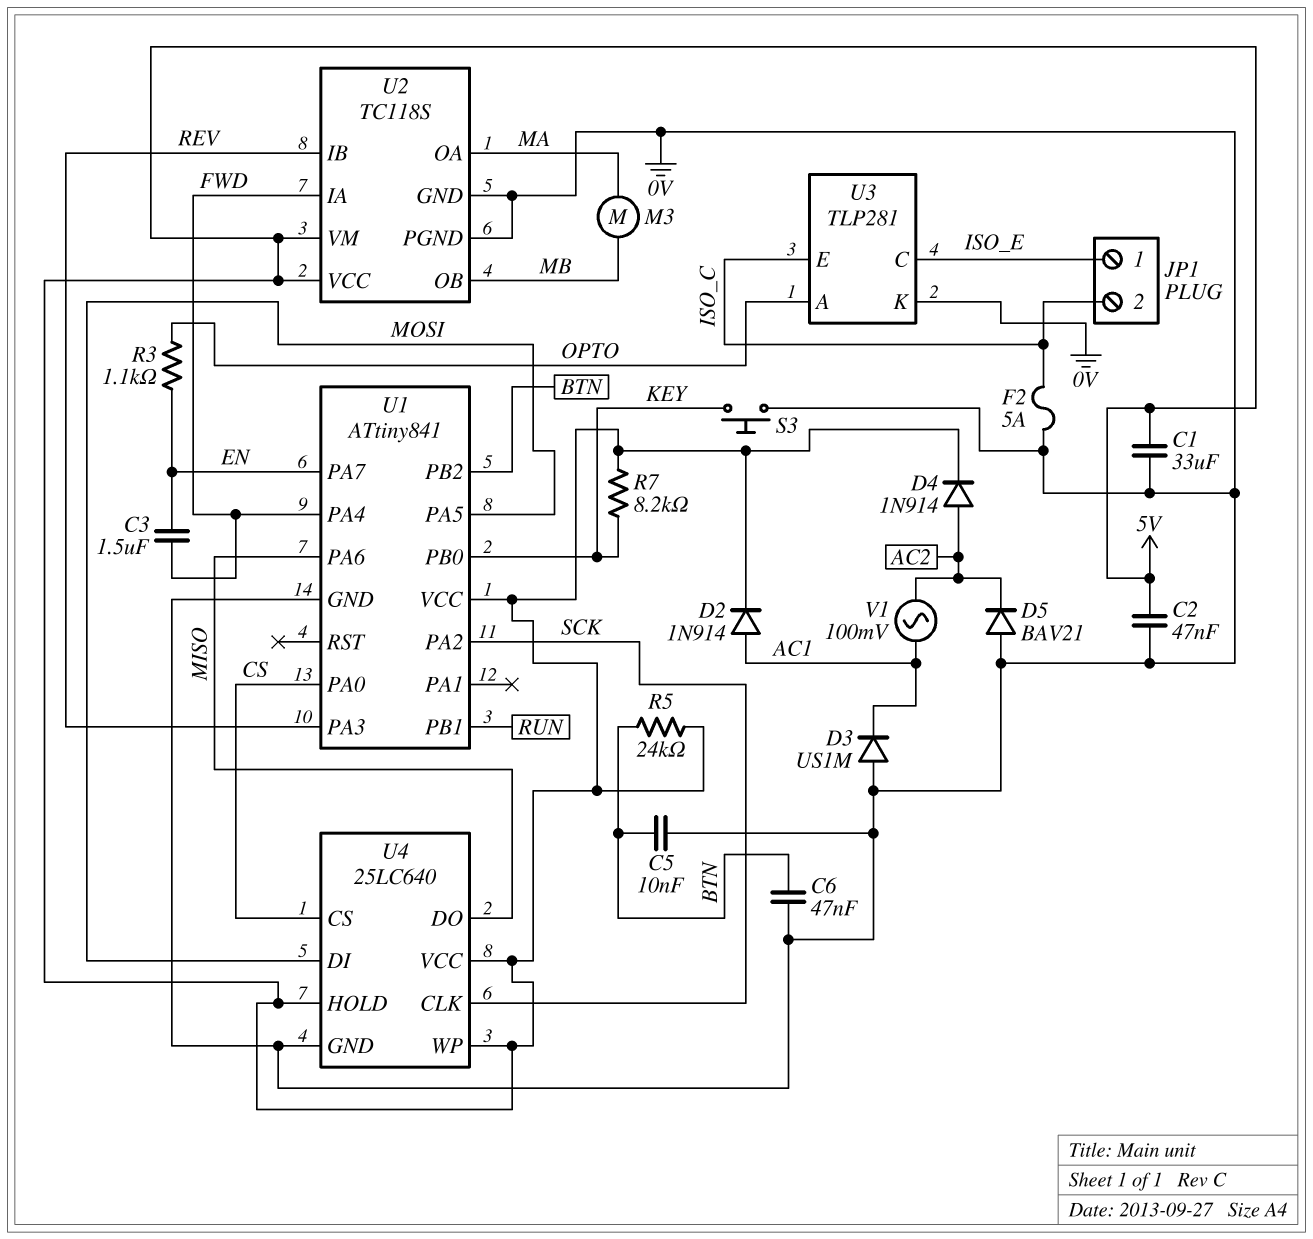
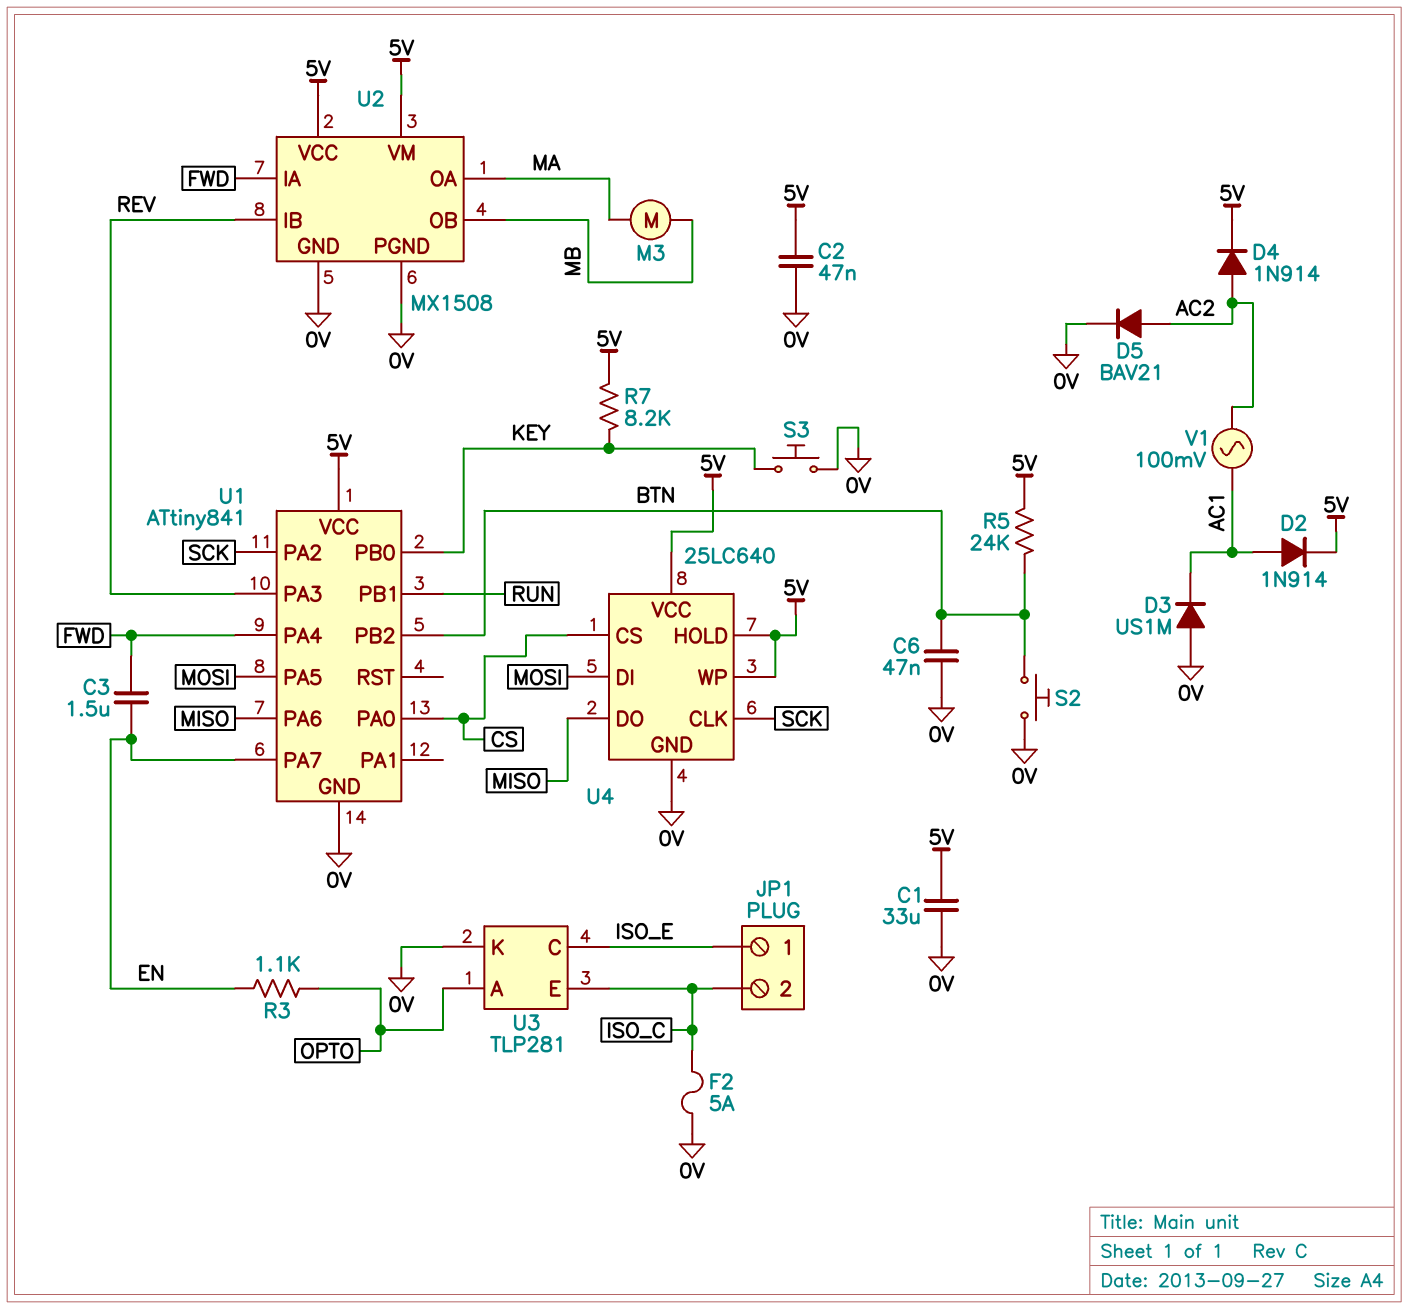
C5: 10nF (0V, BTN) -> none
D5: diode BAV21 (A 0V, K AC2) -> diode BAV21 (A AC2, K 0V)
S2: none -> button (0V, BTN)
U2: TC118S -> MX1508

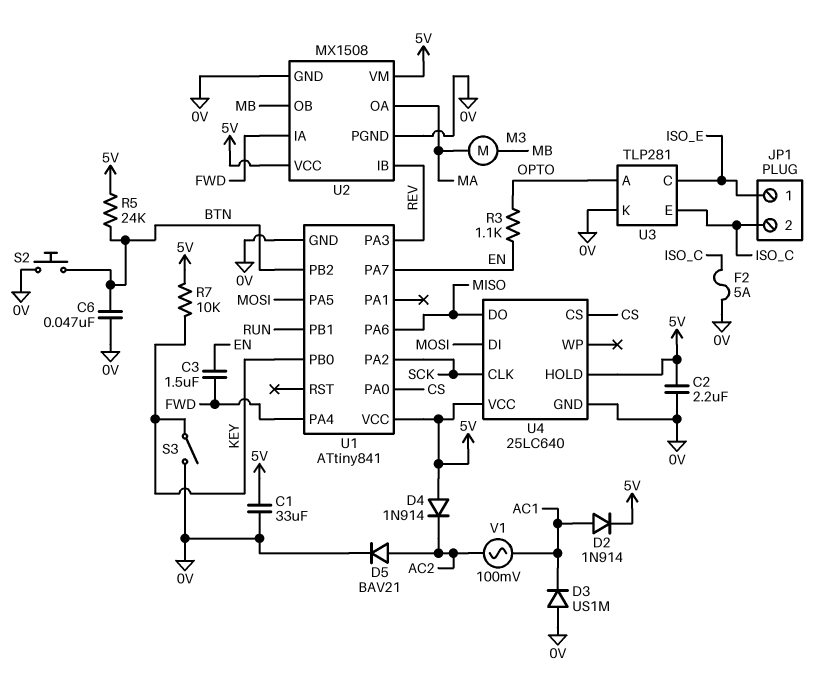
C2: 47nF (0V, 5V) -> 2.2uF (0V, 5V)
D4: diode 1N914 (A AC2, K 5V) -> diode 1N914 (A 5V, K AC2)
R7: 8.2k (5V, KEY) -> 10k (5V, KEY)
S3: button (0V, KEY) -> switch (0V, KEY)
U4 pin WP: 5V -> none

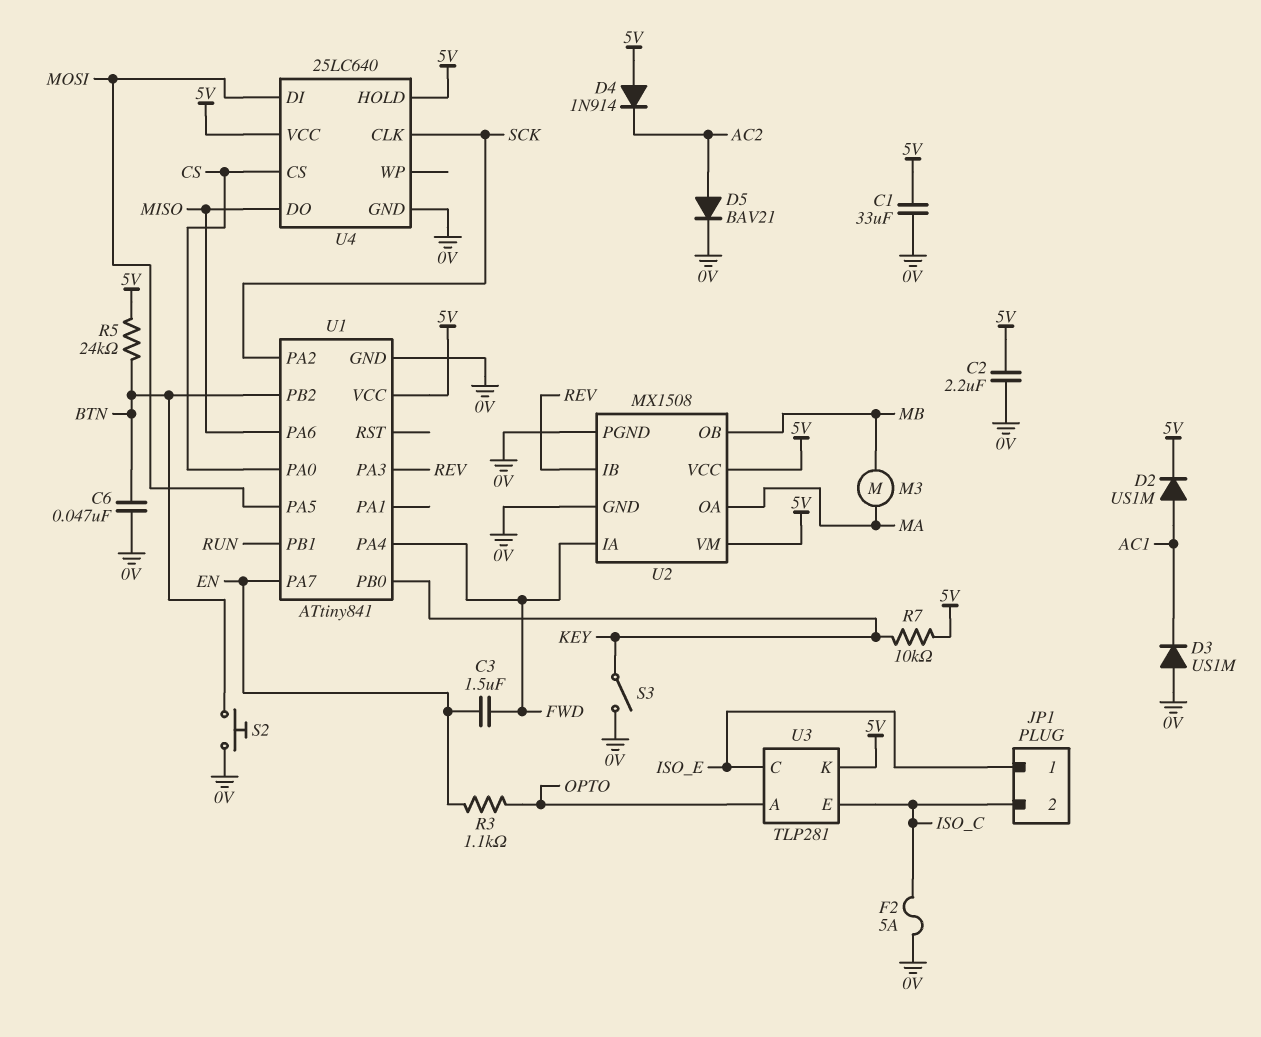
D2: diode 1N914 (A AC1, K 5V) -> diode US1M (A AC1, K 5V)
U3 pin K: 0V -> 5V
V1: AC 100mV (AC1, AC2) -> none

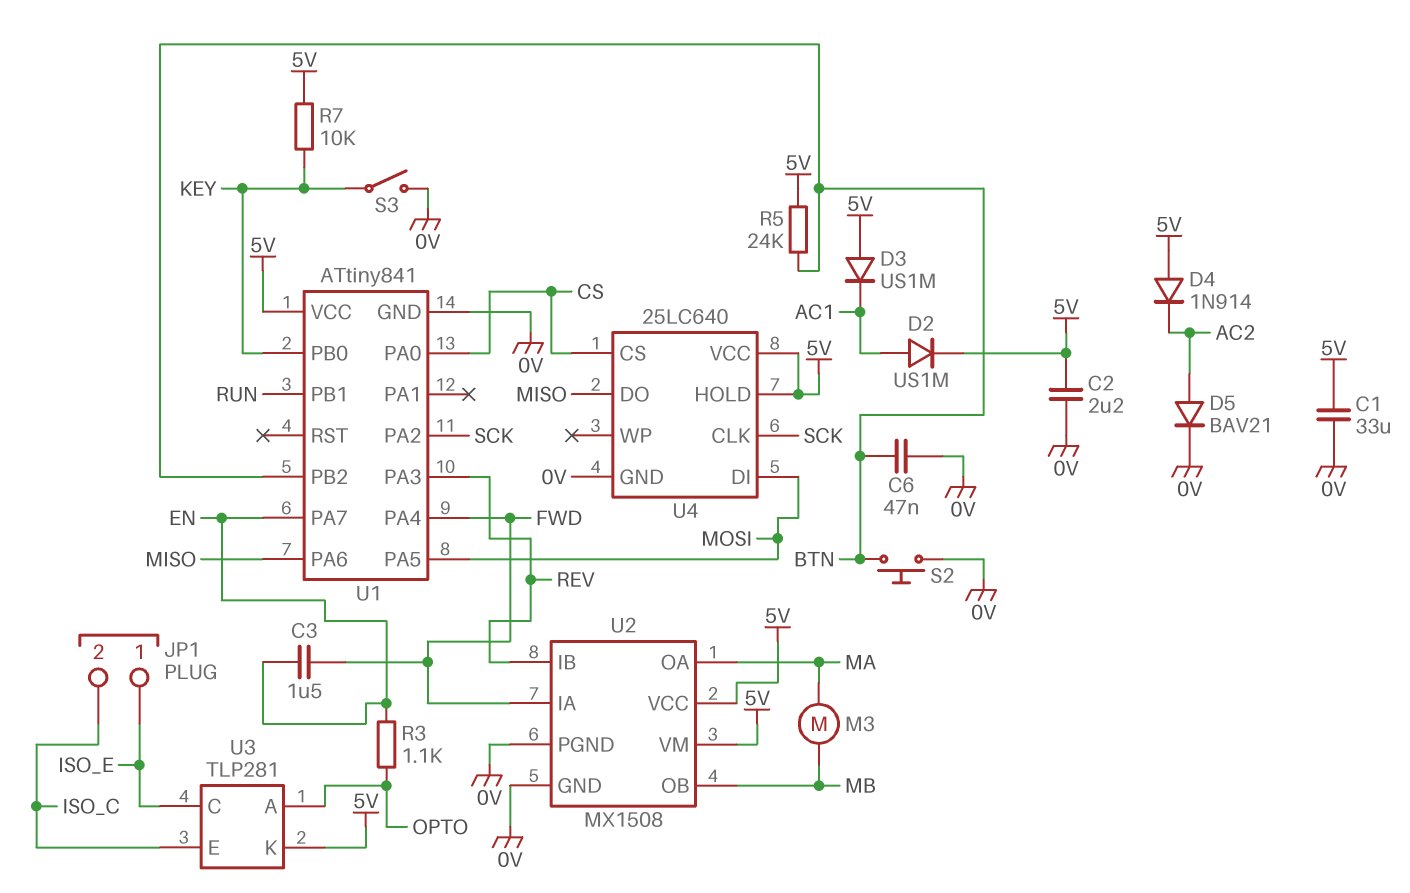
D3: diode US1M (A 0V, K AC1) -> diode US1M (A 5V, K AC1)
F2: 5A (0V, ISO_C) -> none

